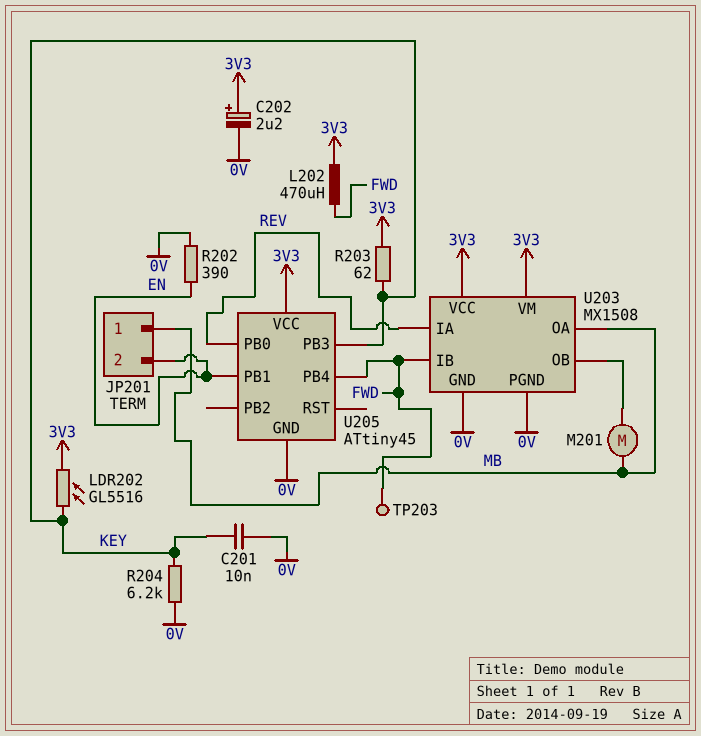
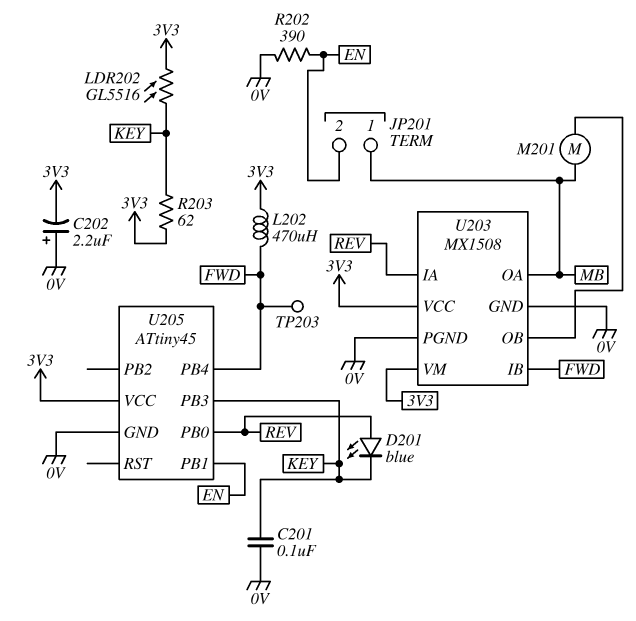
C201: 10nF (0V, KEY) -> 100nF (0V, KEY)
C202: 2.2uF (plus 3V3, minus 0V) -> 2.2uF (plus 0V, minus 3V3)
D201: none -> LED blue (A REV, K KEY)
R204: 6.2k (0V, KEY) -> none

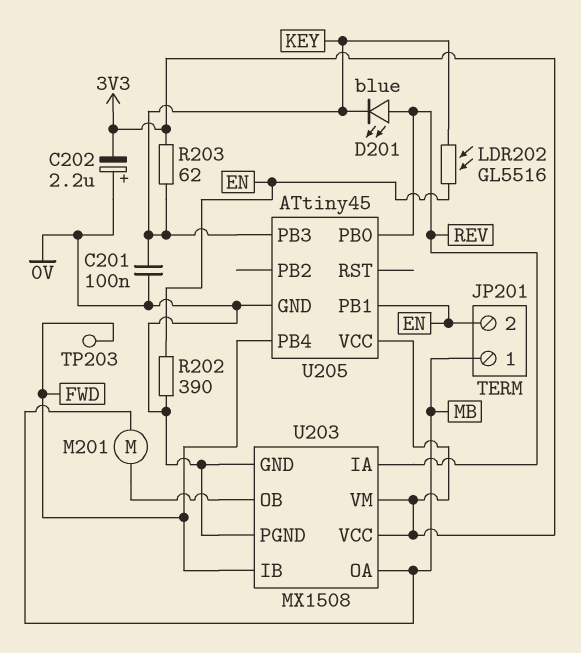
L202: 470uH (3V3, FWD) -> none
LDR202: GL5516 (3V3, KEY) -> GL5516 (EN, KEY)

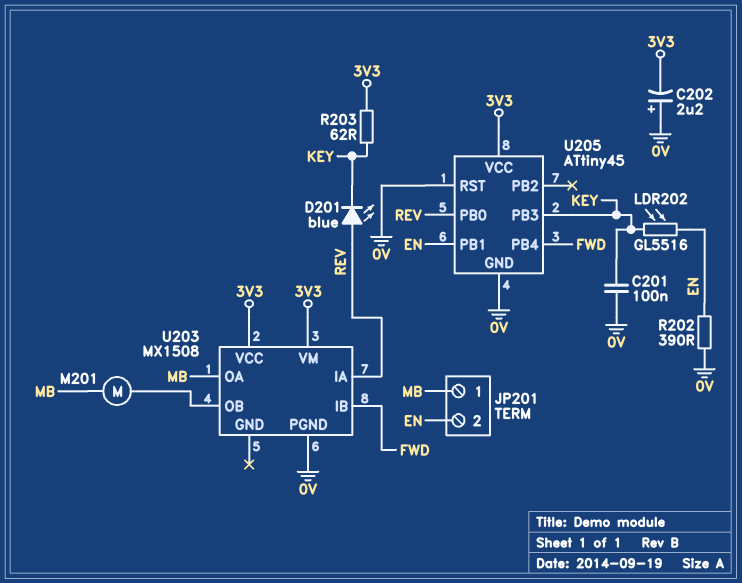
TP203: test point (FWD) -> none
U203 pin GND: 0V -> none
U205 pin RST: none -> 0V

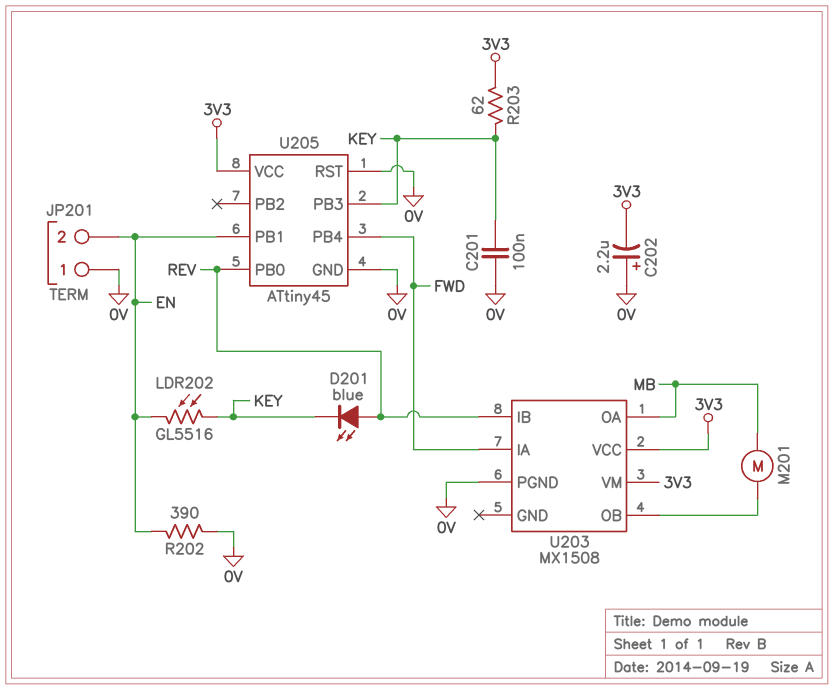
JP201 pin 1: MB -> 0V
U203 pin IA: REV -> FWD
U203 pin IB: FWD -> REV

